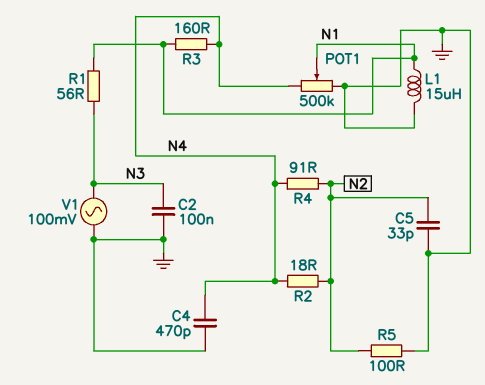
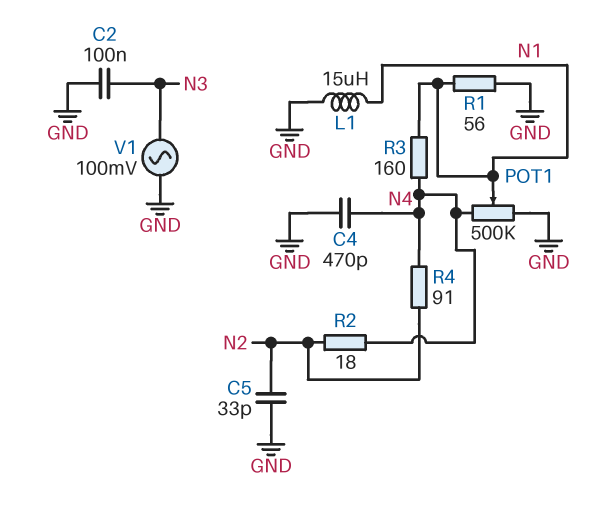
R1: 56 (N1, N3) -> 56 (GND, N1)
R5: 100 (GND, N2) -> none

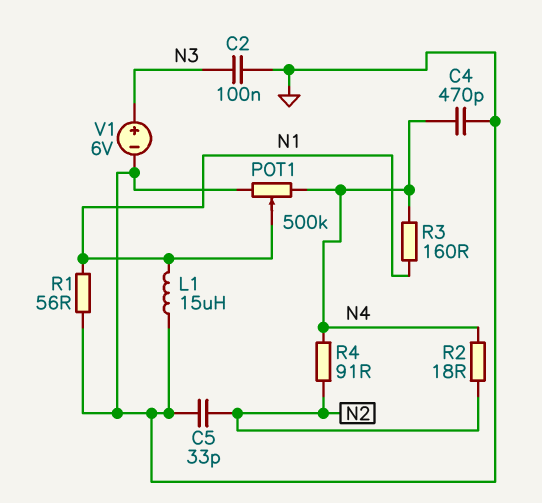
V1: AC 100mV (GND, N3) -> 6V (plus N3, minus GND)

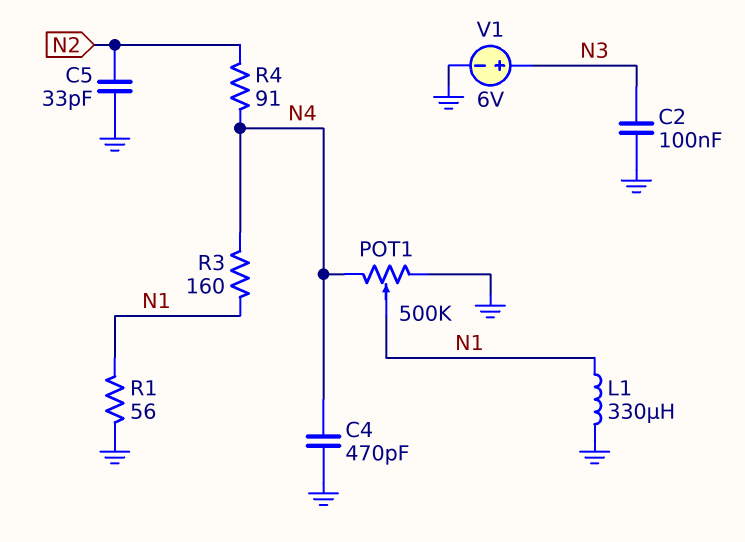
L1: 15uH (GND, N1) -> 330uH (GND, N1)
R2: 18 (N2, N4) -> none

